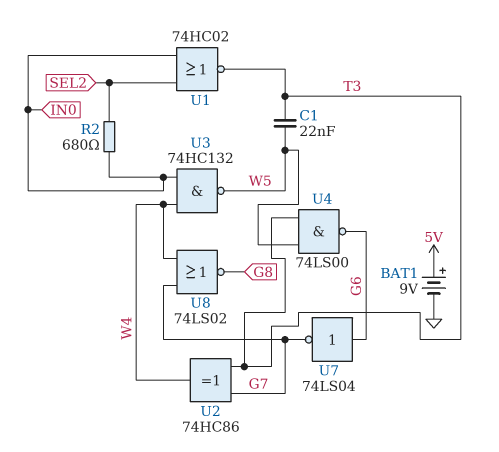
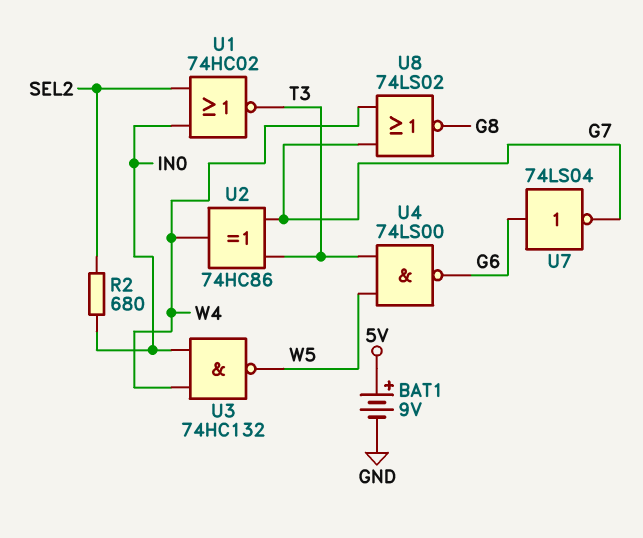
C1: 22nF (T3, W5) -> none

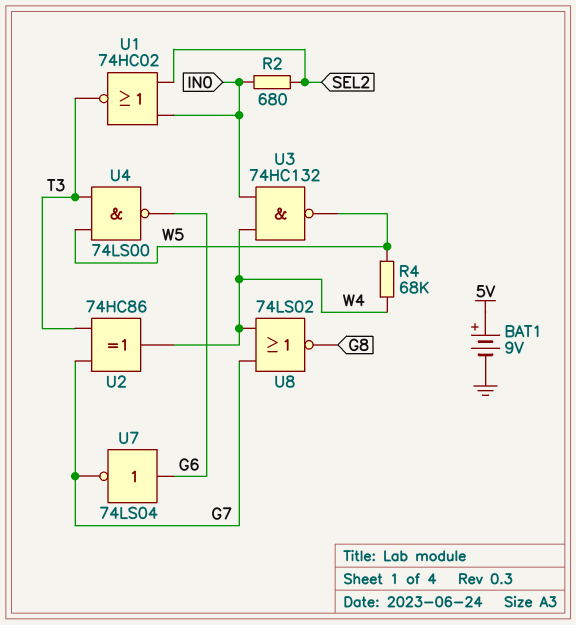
R4: none -> 68k (W4, W5)

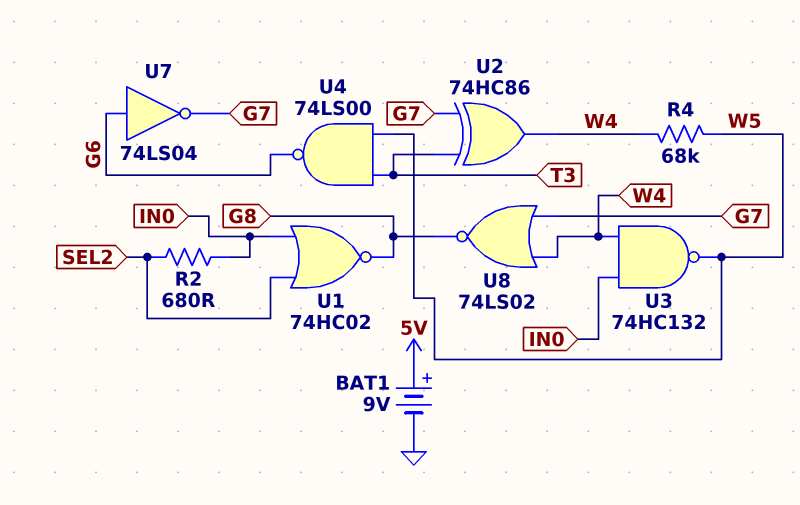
U1: NOR 74HC02 (in IN0, in SEL2, out T3) -> NOR 74HC02 (in IN0, in SEL2, out G8)

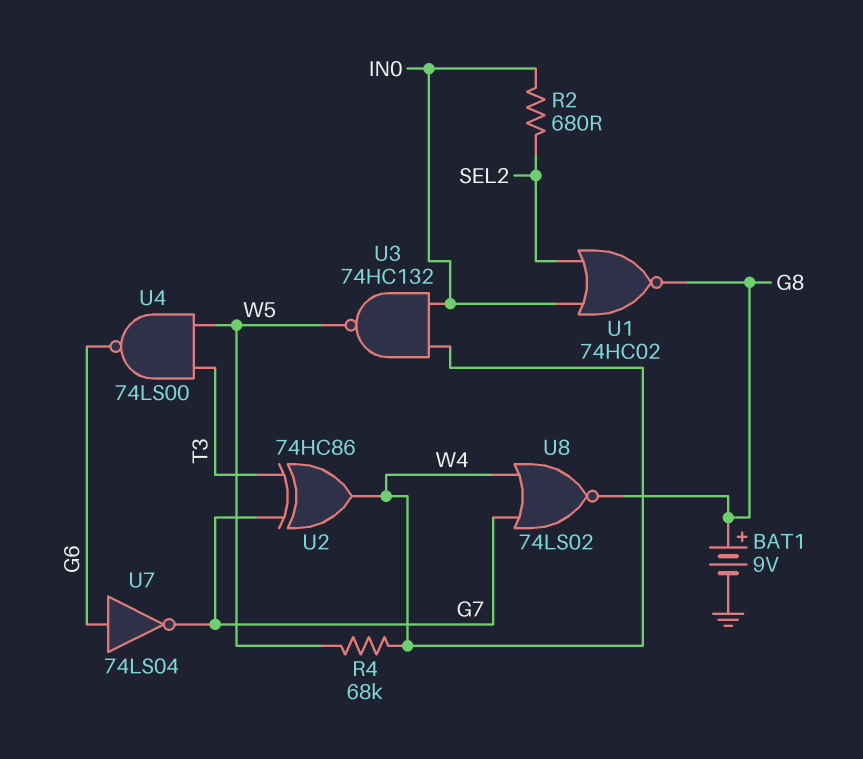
BAT1: 9V (plus 5V, minus GND) -> 9V (plus G8, minus GND)

